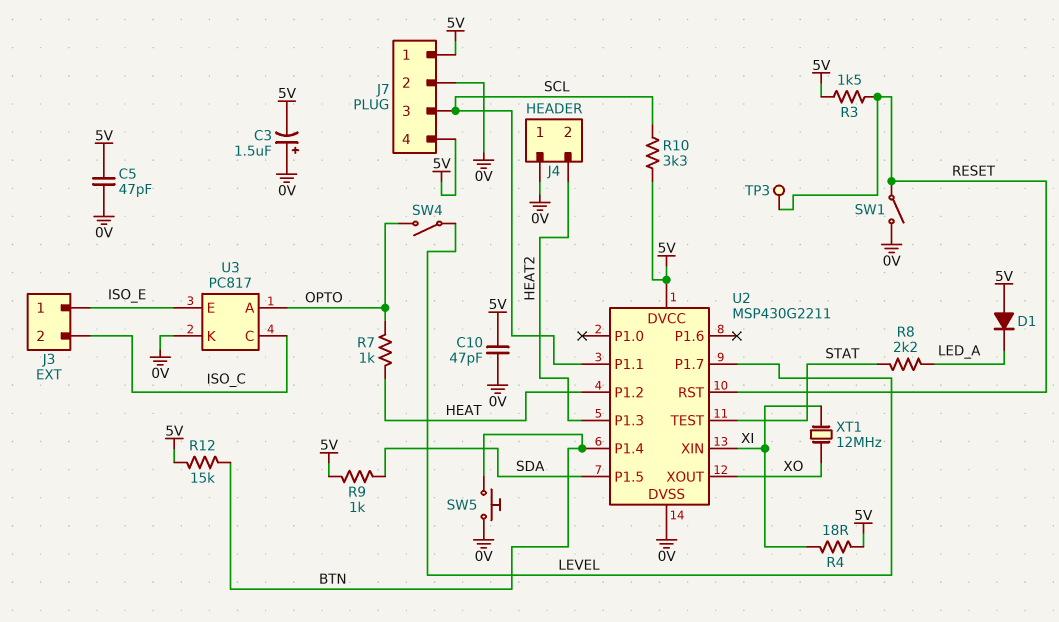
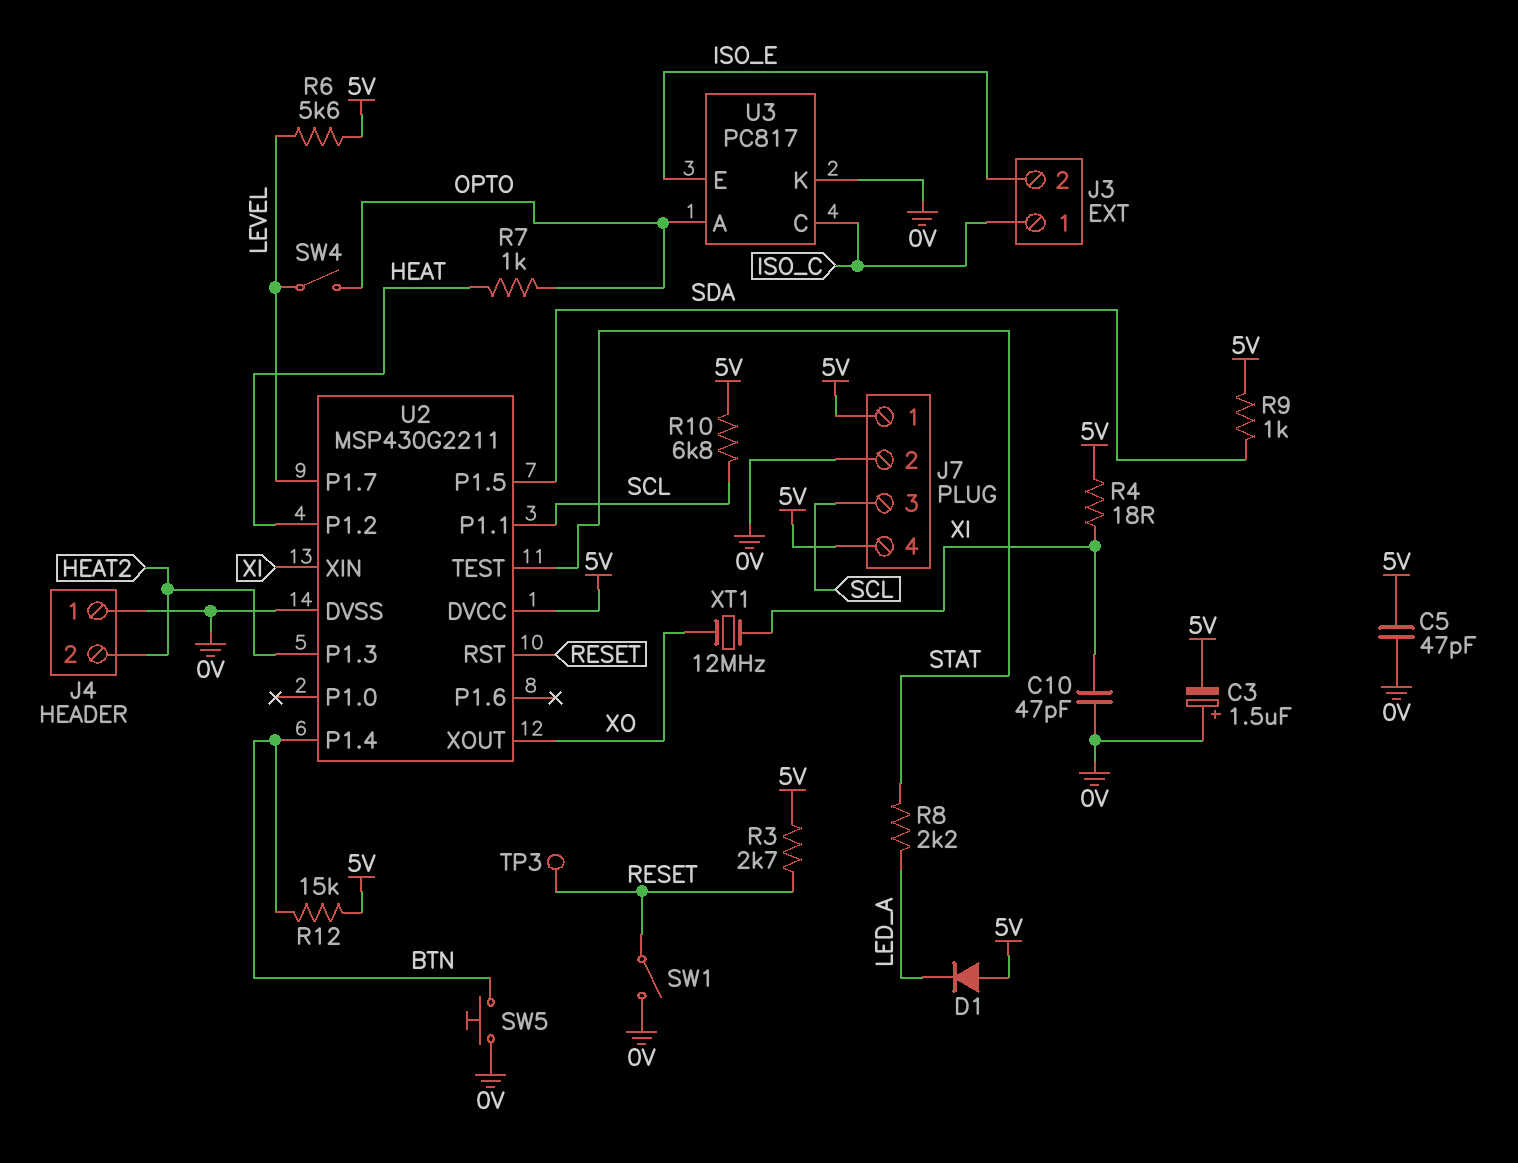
C10: 47pF (0V, 5V) -> 47pF (0V, XI)
J3 pin 1: ISO_E -> ISO_C
J3 pin 2: ISO_C -> ISO_E
R3: 1.5k (5V, RESET) -> 2.7k (5V, RESET)
R6: none -> 5.6k (5V, LEVEL)
R10: 3.3k (5V, SCL) -> 6.8k (5V, SCL)

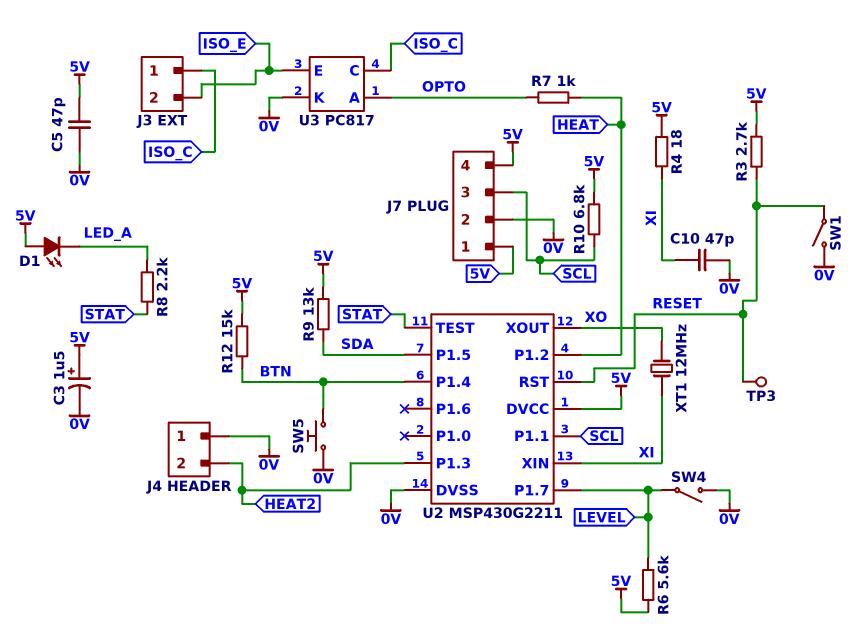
C3: 1.5uF (plus 0V, minus 5V) -> 1.5uF (plus 5V, minus 0V)
D1: diode (A 5V, K LED_A) -> LED (A 5V, K LED_A)
R9: 1k (5V, SDA) -> 13k (5V, SDA)
SW4: switch (LEVEL, OPTO) -> switch (0V, LEVEL)

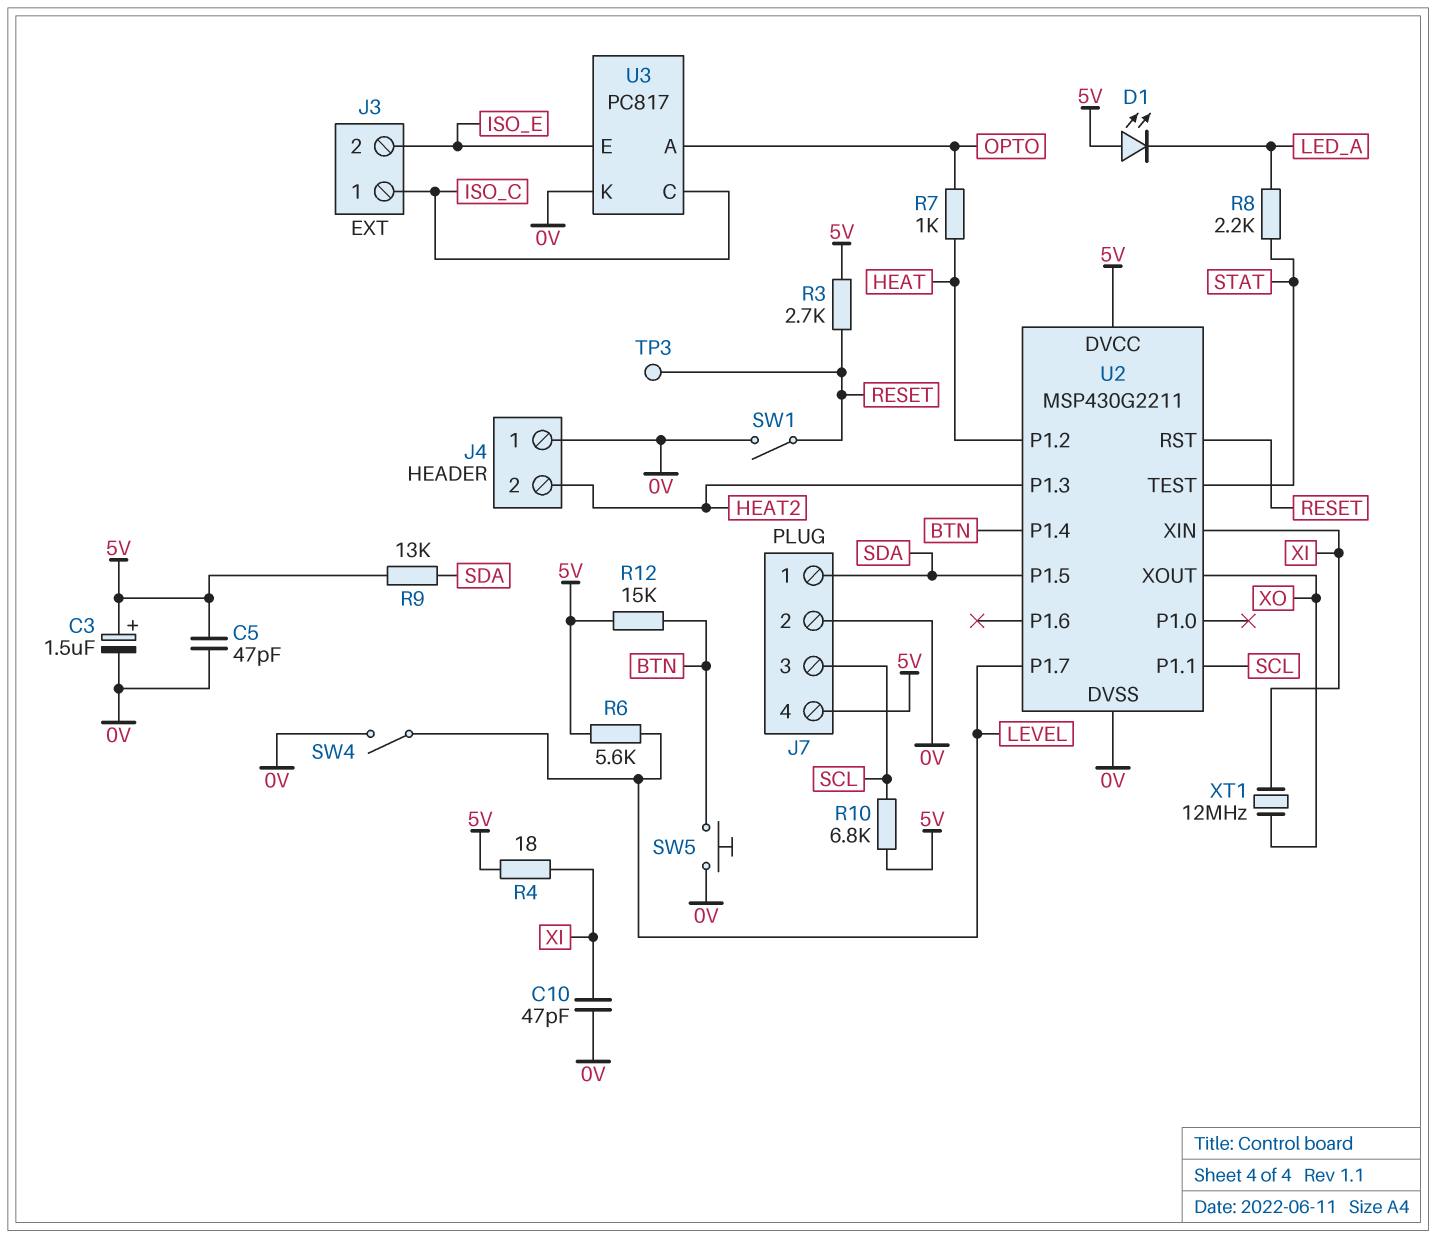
J7 pin 1: 5V -> SDA

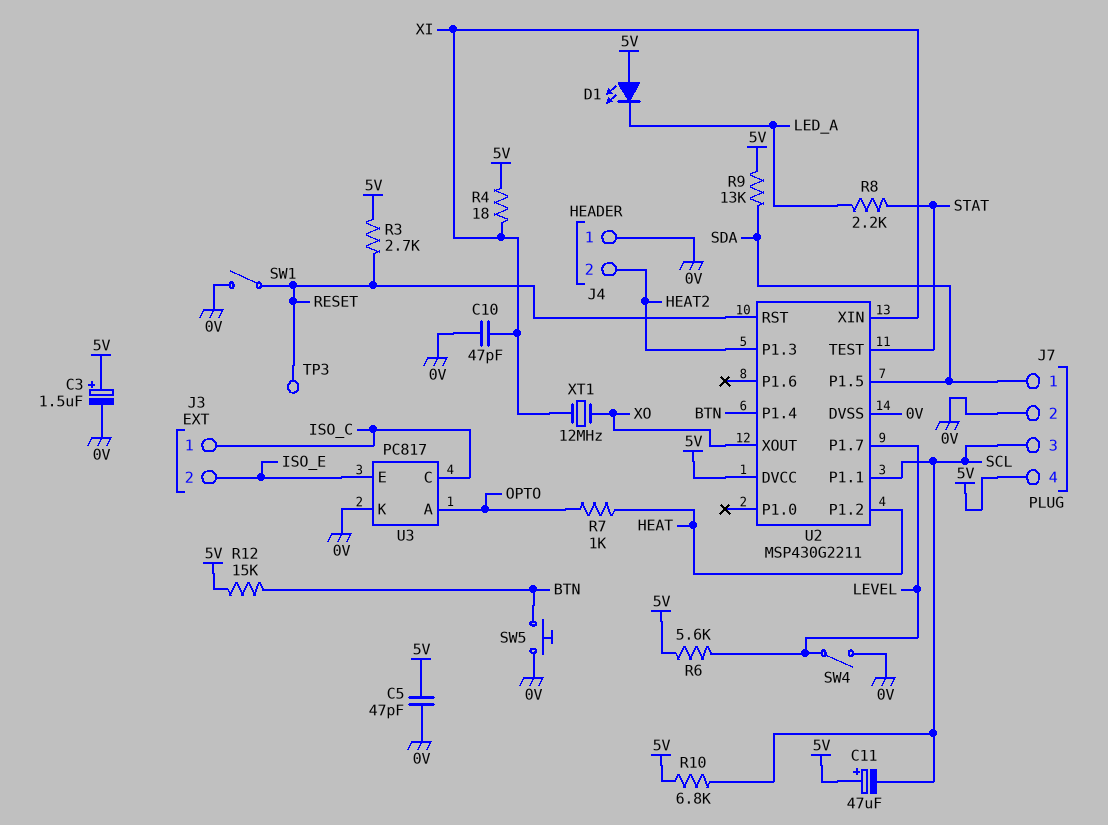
C11: none -> 47uF (plus 5V, minus SCL)

